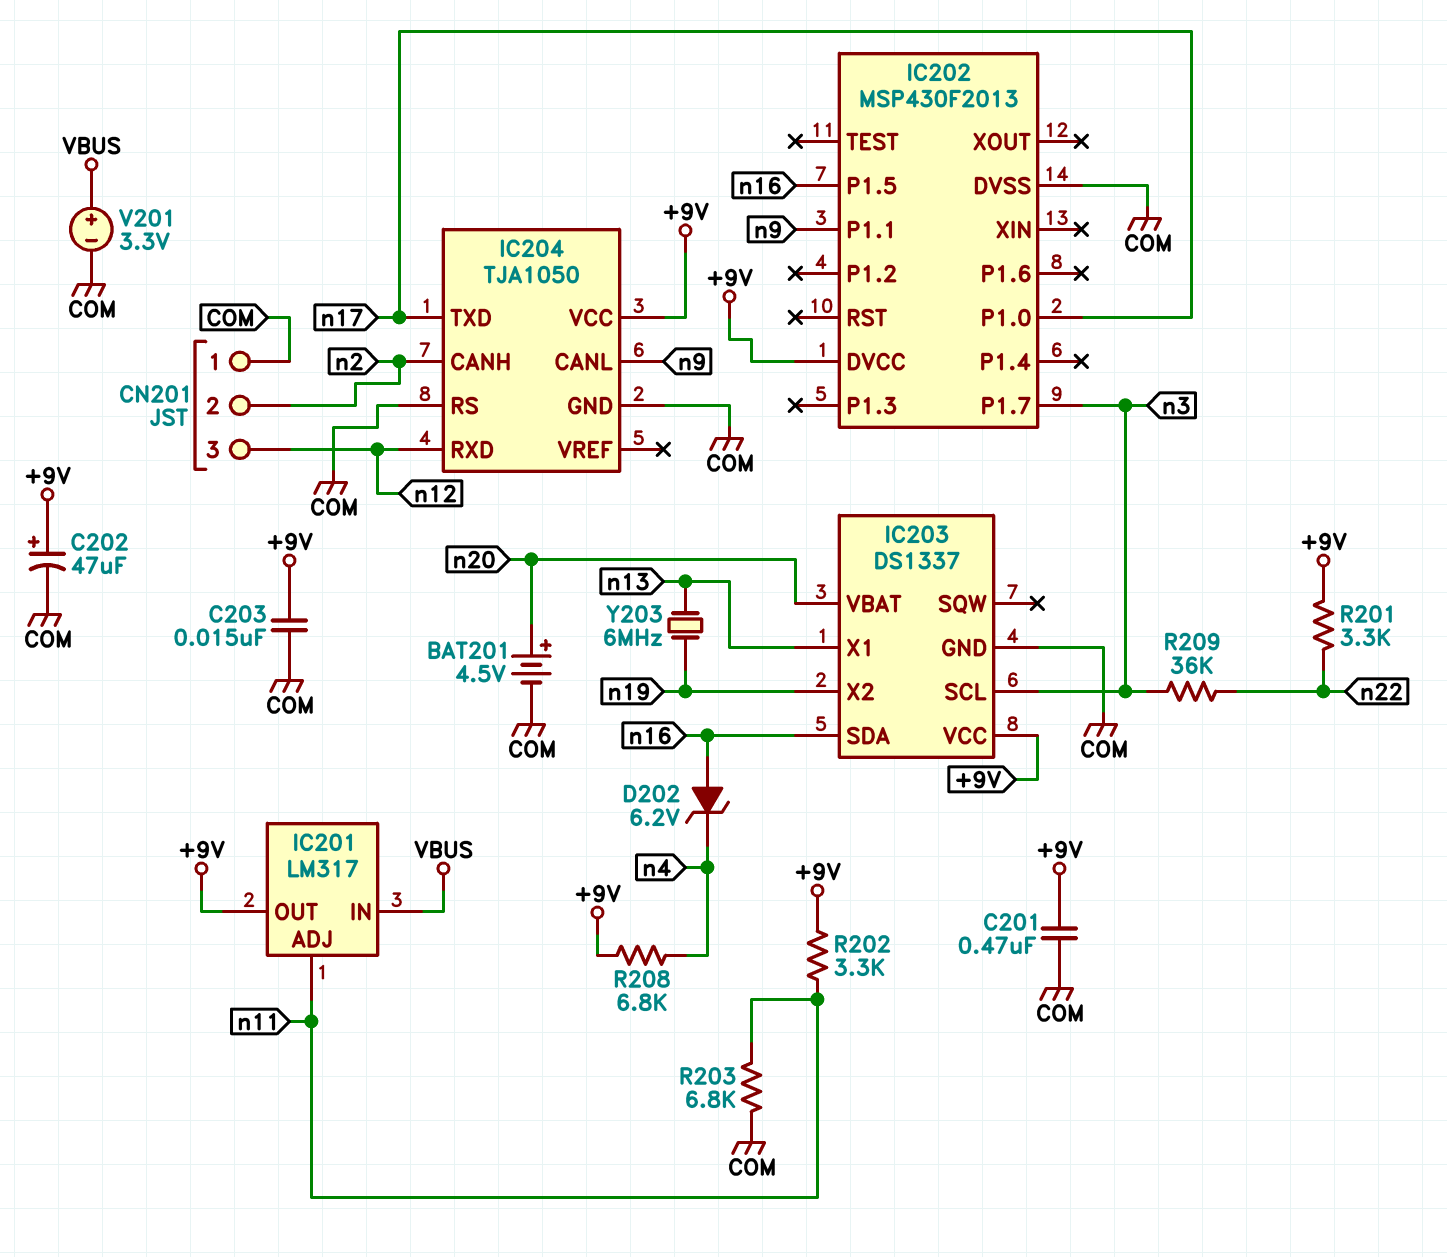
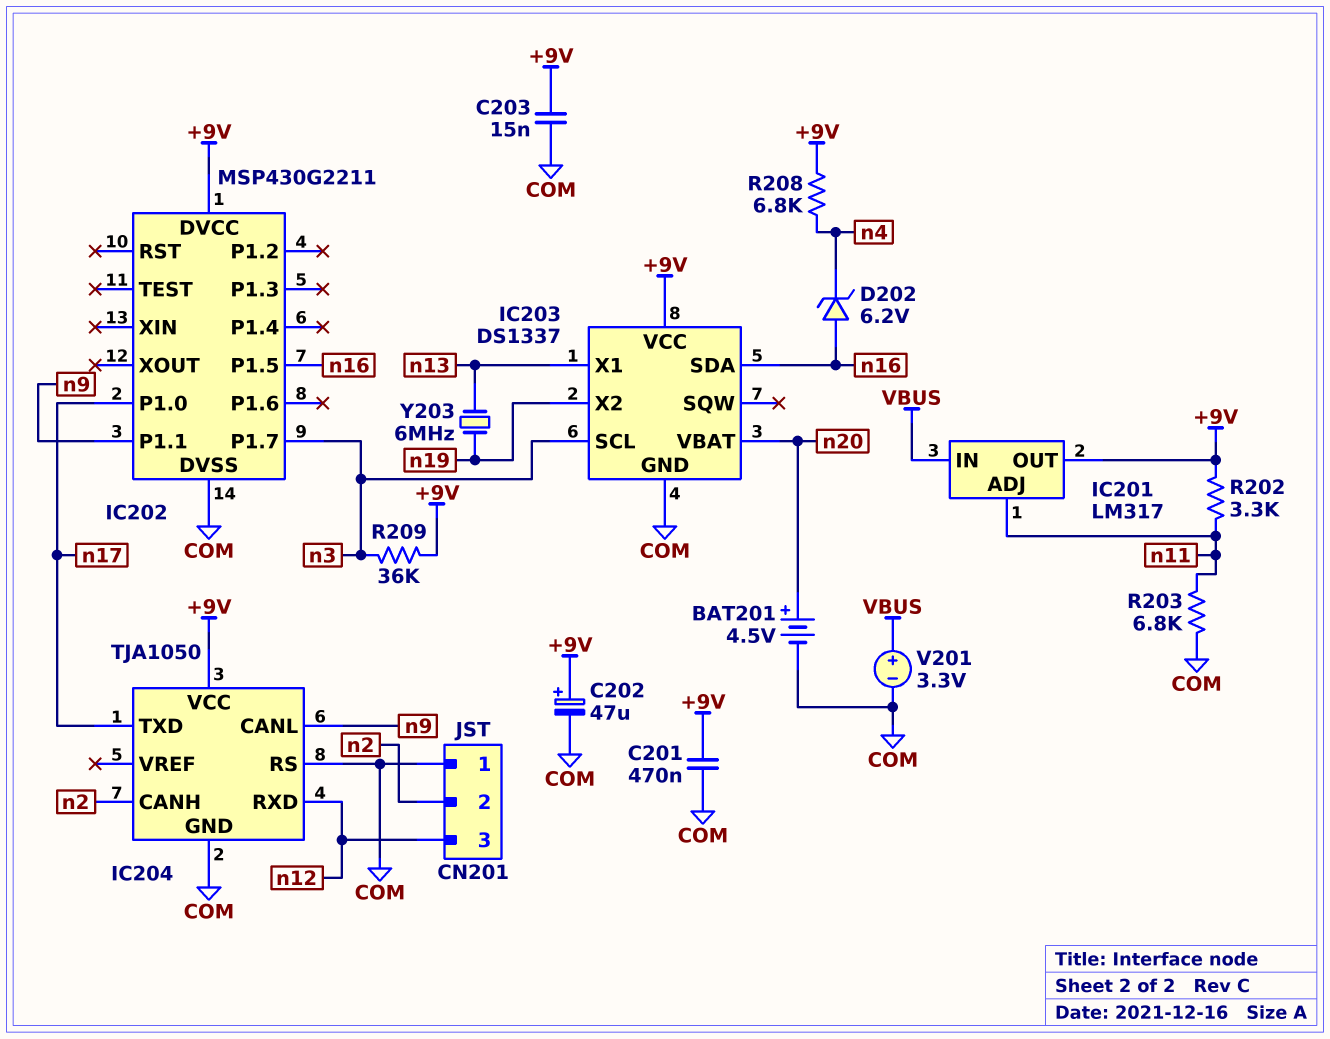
IC202: MSP430F2013 -> MSP430G2211
R201: 3.3k (+9V, n22) -> none
R209: 36k (n3, n22) -> 36k (+9V, n3)

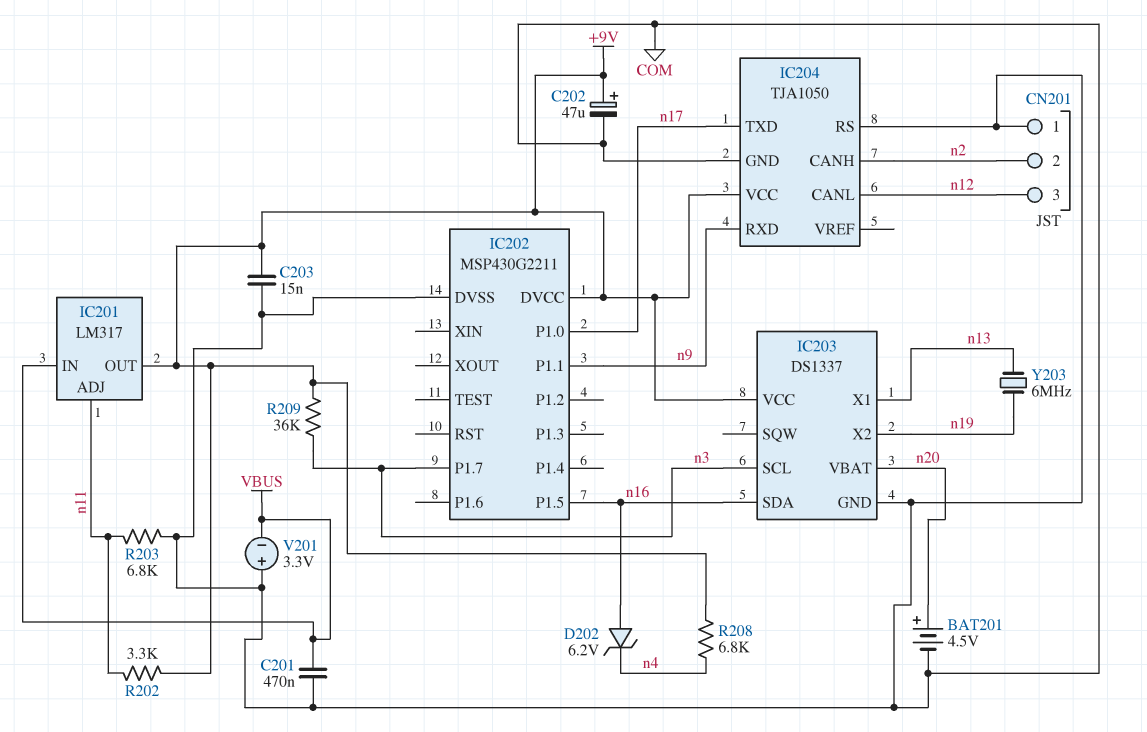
C201: 470nF (+9V, COM) -> 470nF (COM, VBUS)
IC204 pin CANL: n9 -> n12
IC204 pin RXD: n12 -> n9
V201: 3.3V (plus VBUS, minus COM) -> 3.3V (plus COM, minus VBUS)

